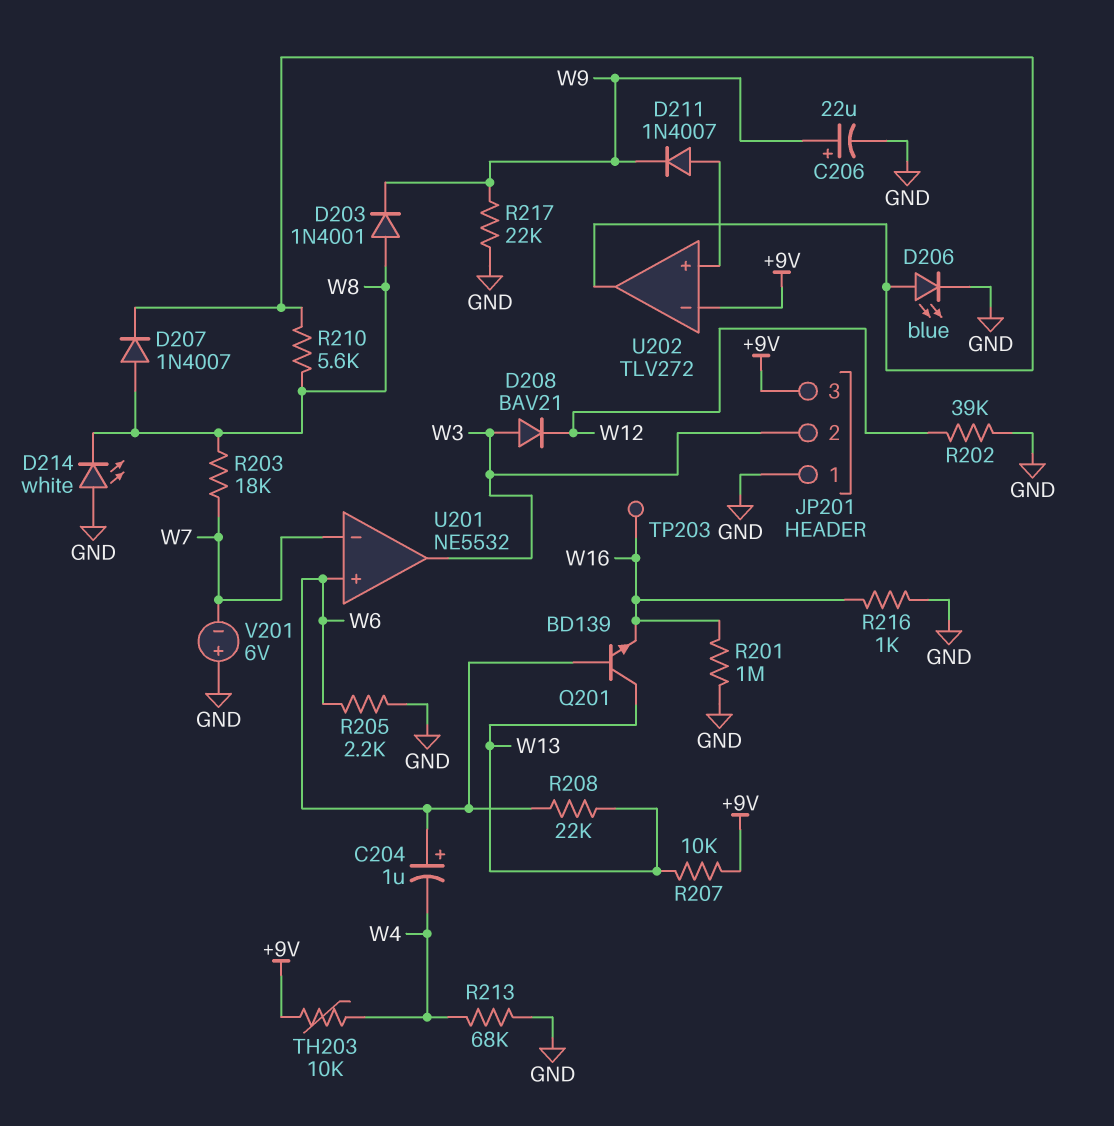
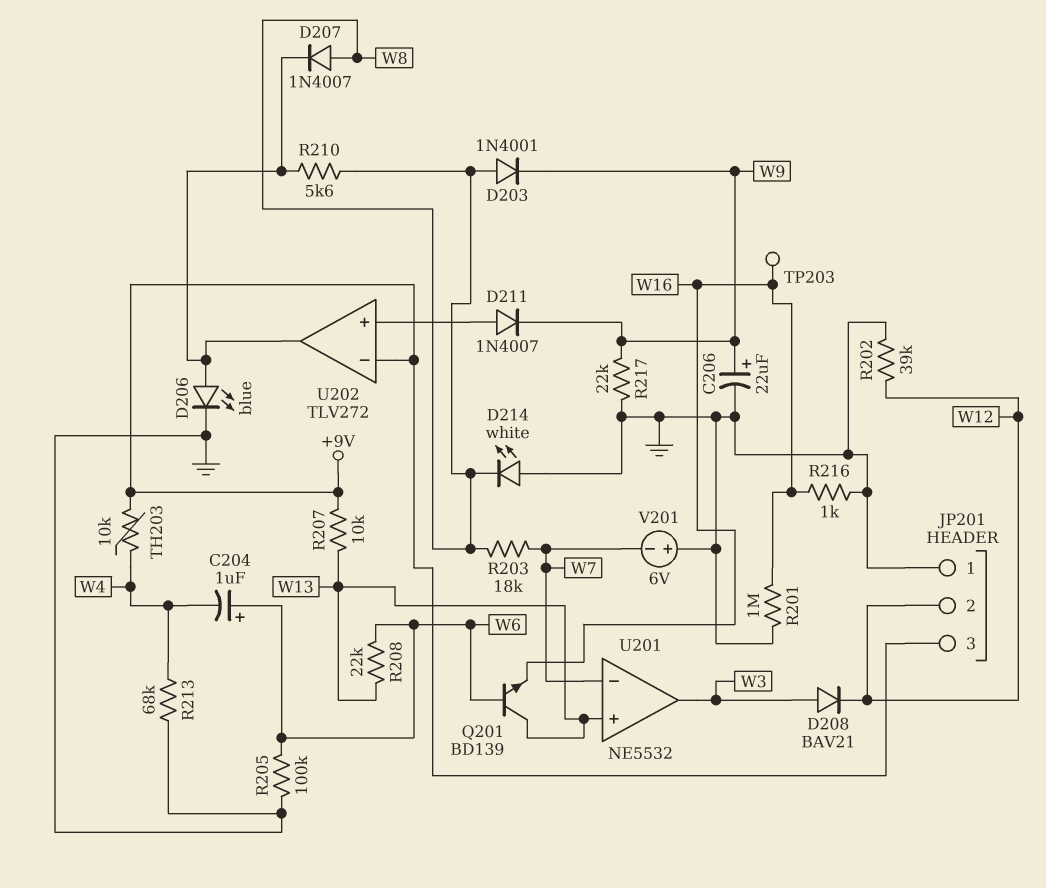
JP201 pin 2: W3 -> W12
R205: 2.2k (GND, W6) -> 100k (GND, W6)
U201 pin in+: W6 -> W13

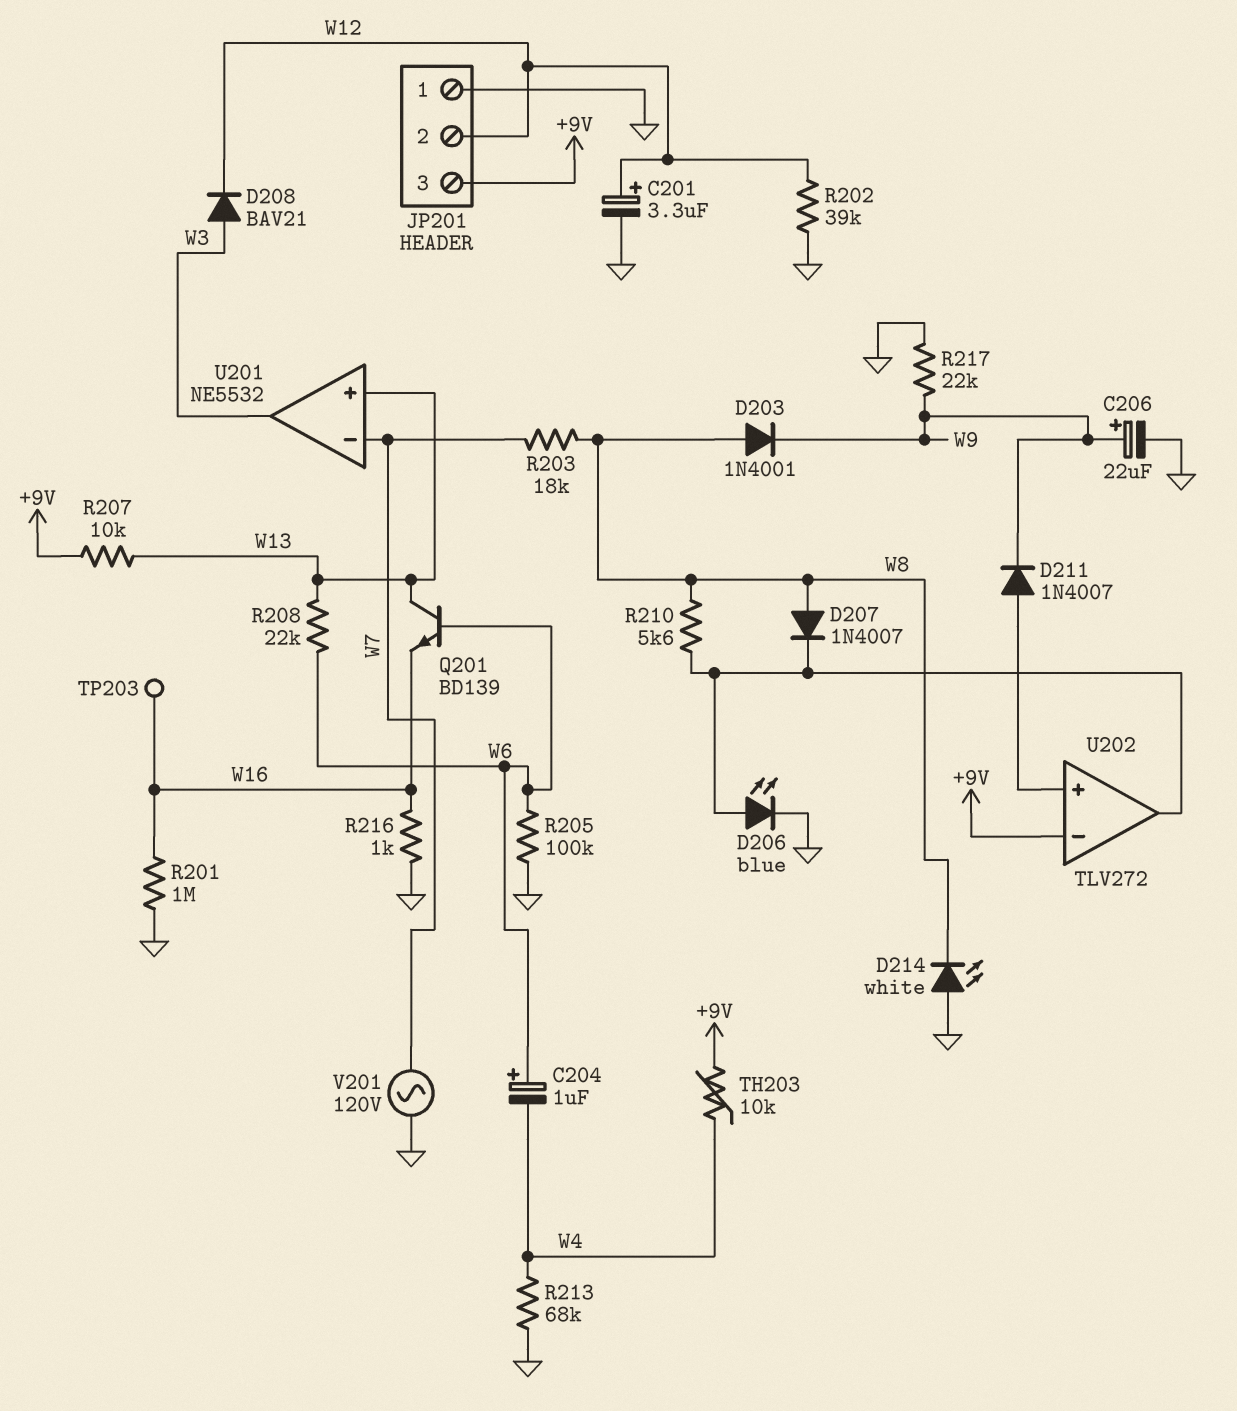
C201: none -> 3.3uF (plus W12, minus GND)
V201: 6V (plus GND, minus W7) -> AC 120V (GND, W7)

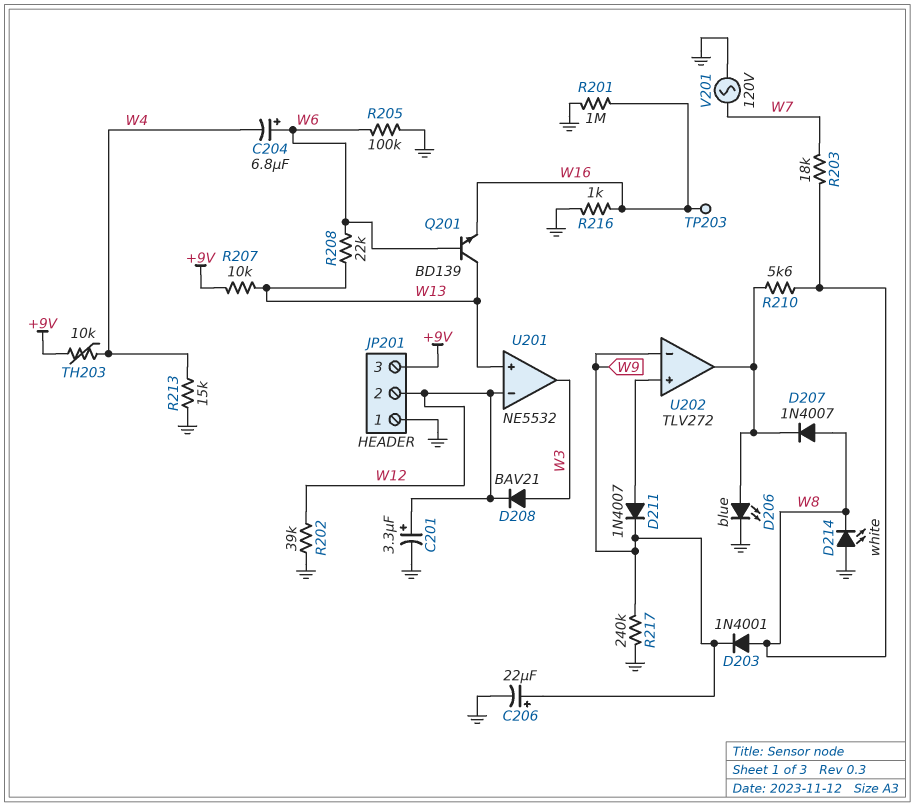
C204: 1uF (plus W6, minus W4) -> 6.8uF (plus W6, minus W4)
R213: 68k (GND, W4) -> 15k (GND, W4)
R217: 22k (GND, W9) -> 240k (GND, W9)
U201 pin in-: W7 -> W12
U202 pin in-: +9V -> W9

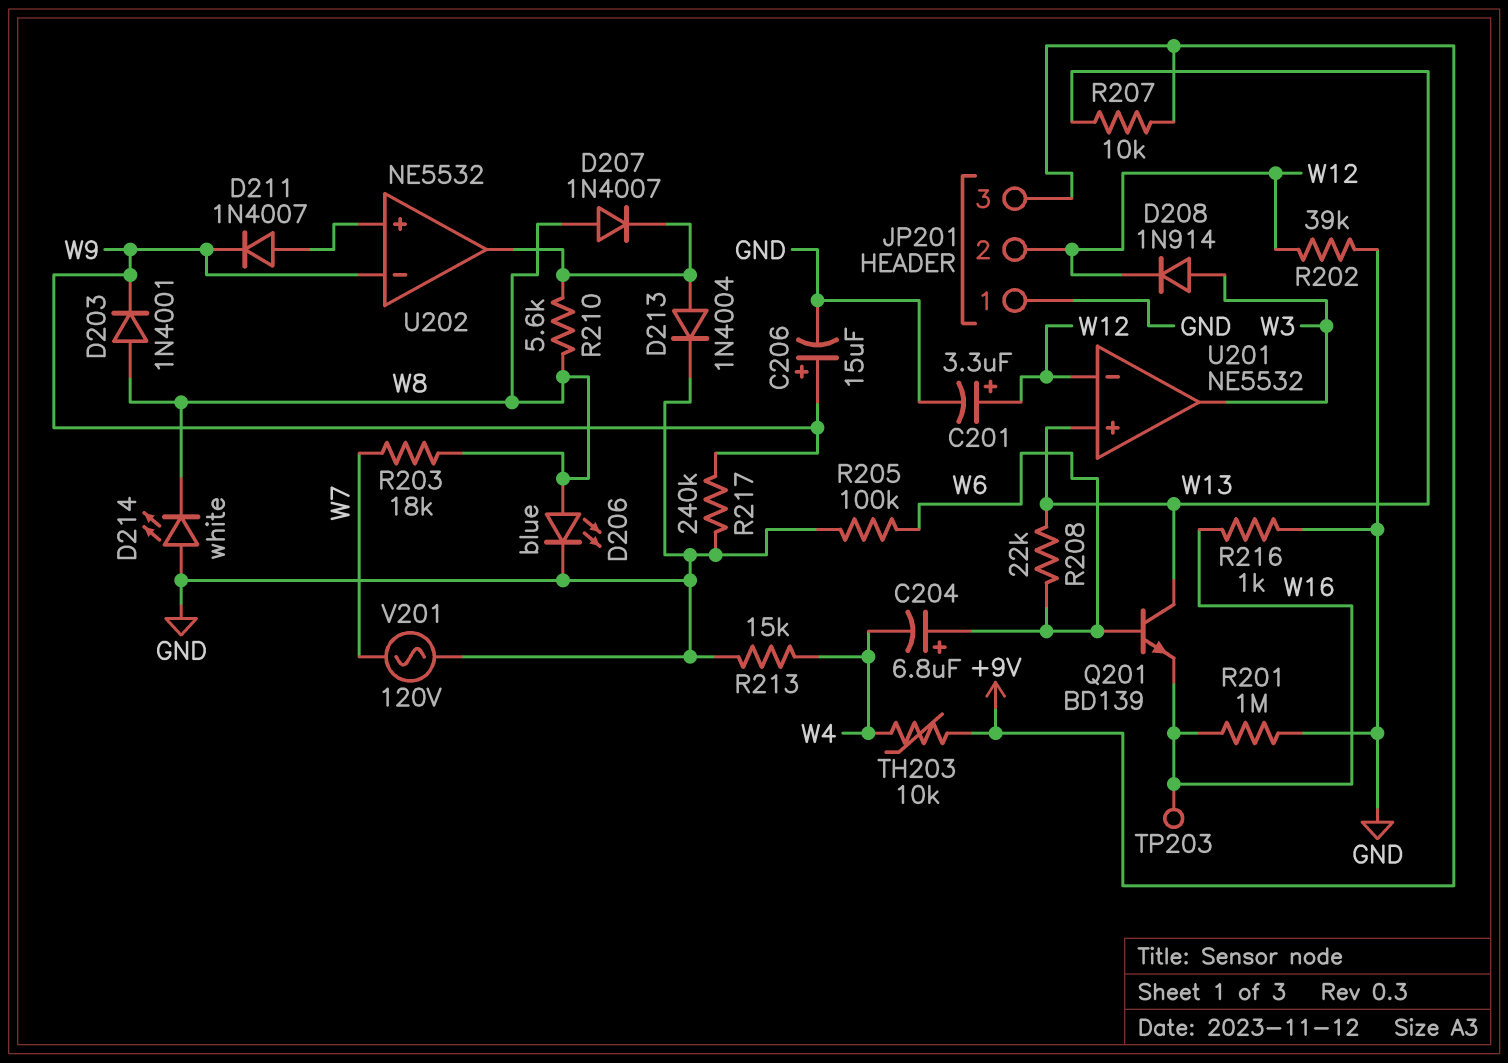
C206: 22uF (plus W9, minus GND) -> 15uF (plus W9, minus GND)
D206: LED blue (A U202/out, K GND) -> LED blue (A W8, K GND)
D208: diode BAV21 (A W3, K W12) -> diode 1N914 (A W3, K W12)
D213: none -> diode 1N4004 (A U202/out, K GND)
U202: TLV272 -> NE5532

